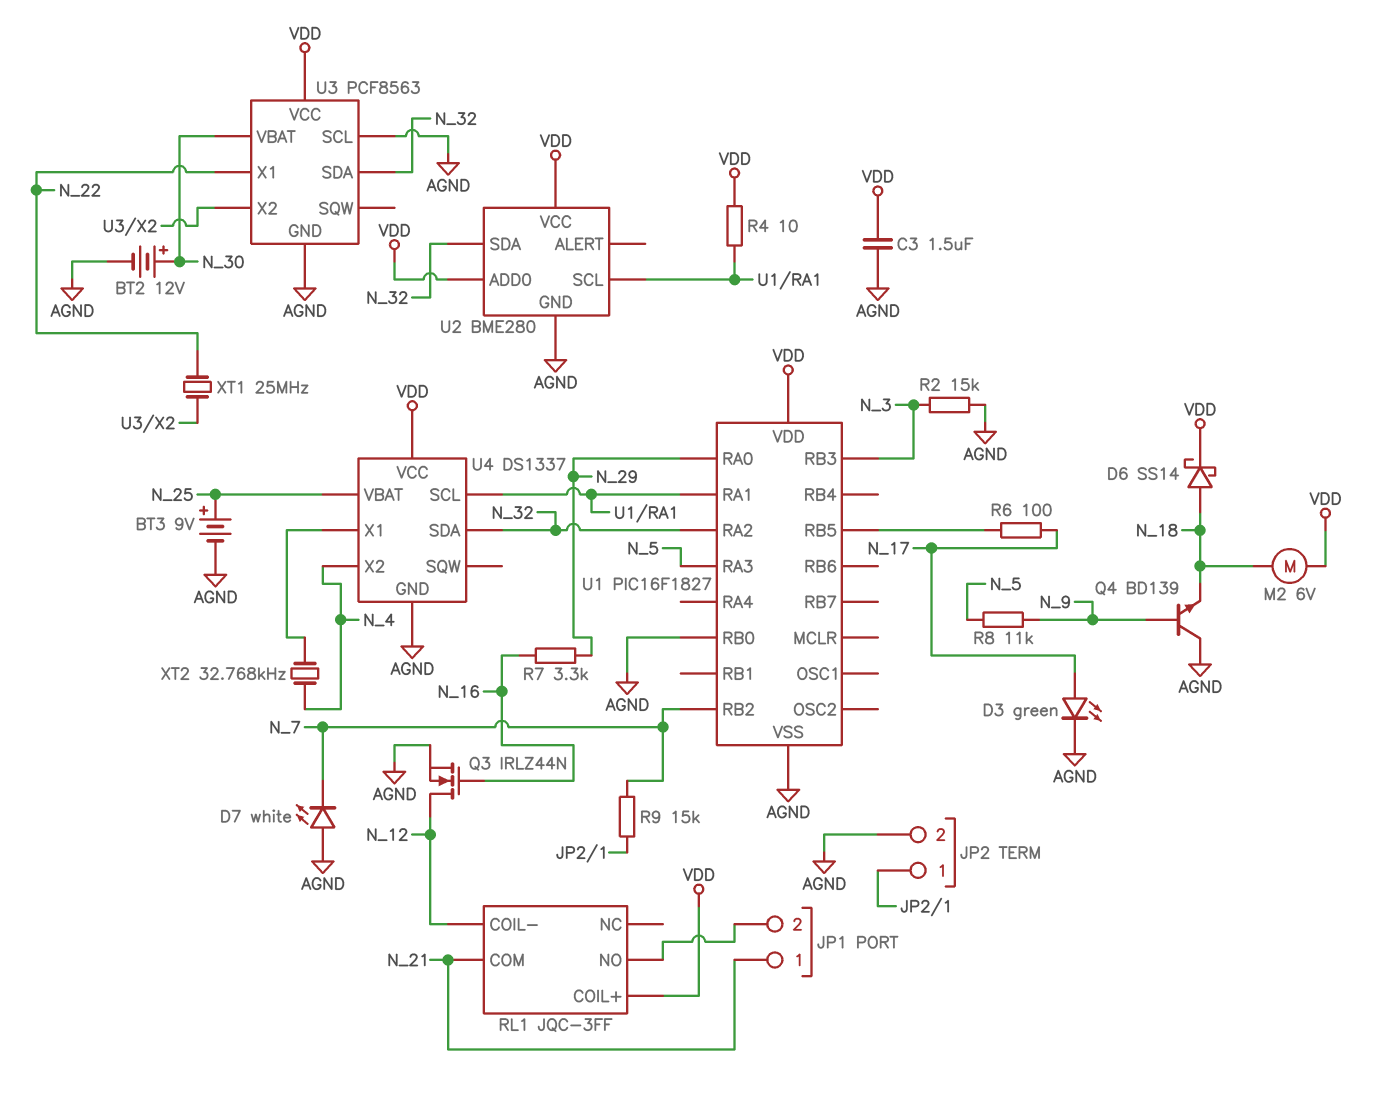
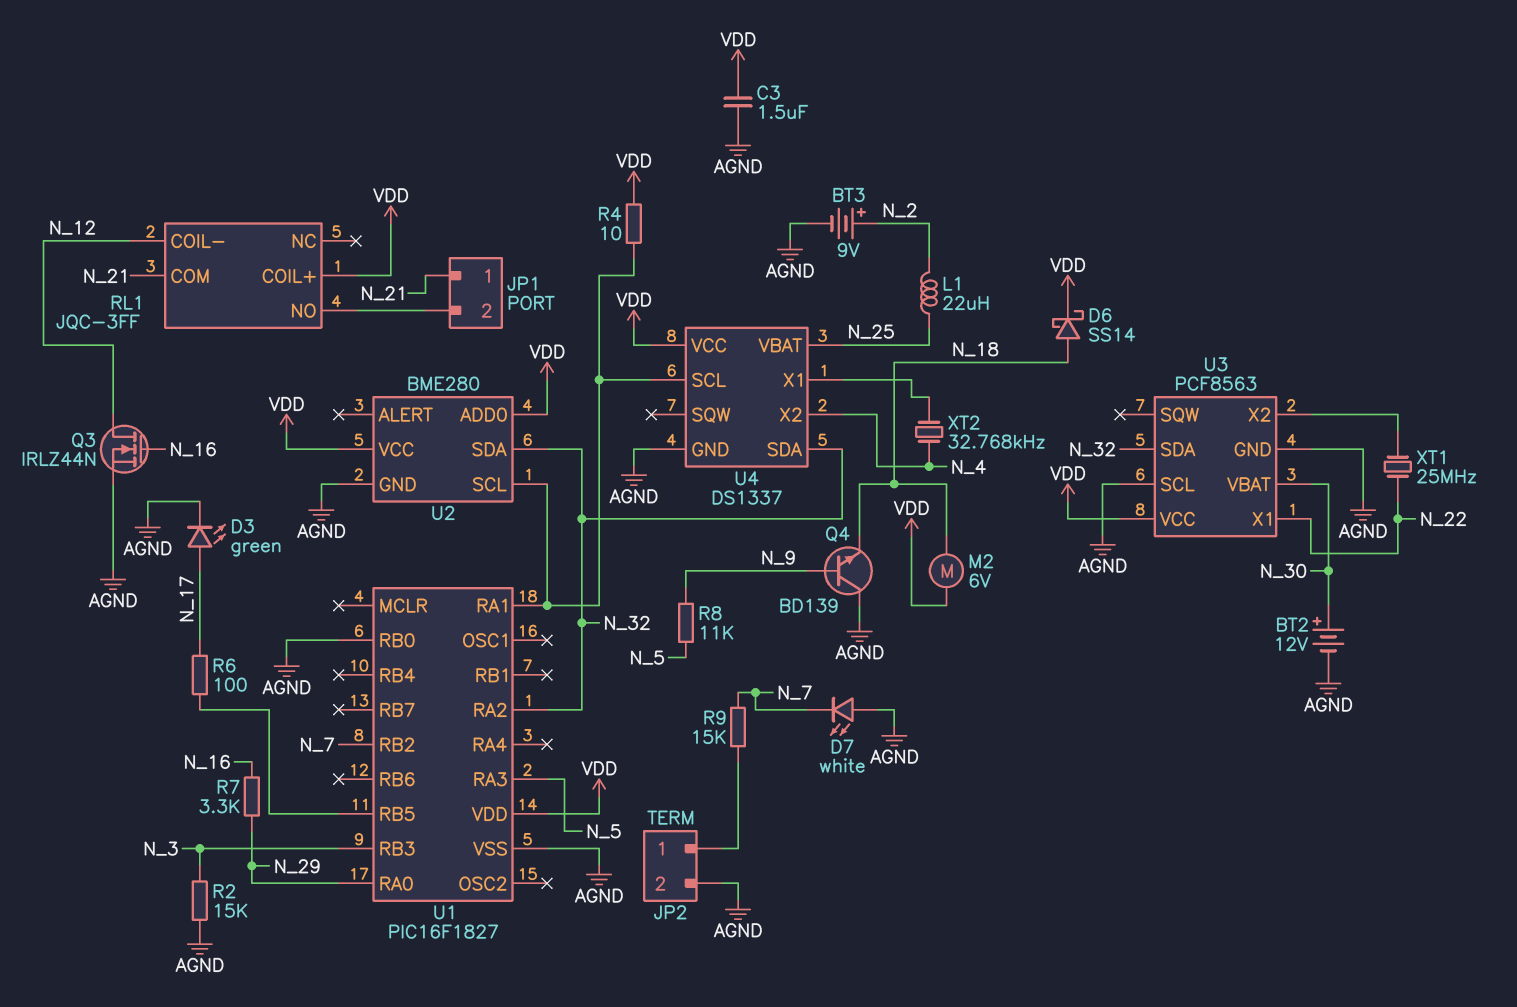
BT3: 9V (plus N_25, minus AGND) -> 9V (plus N_2, minus AGND)
L1: none -> 22uH (N_2, N_25)

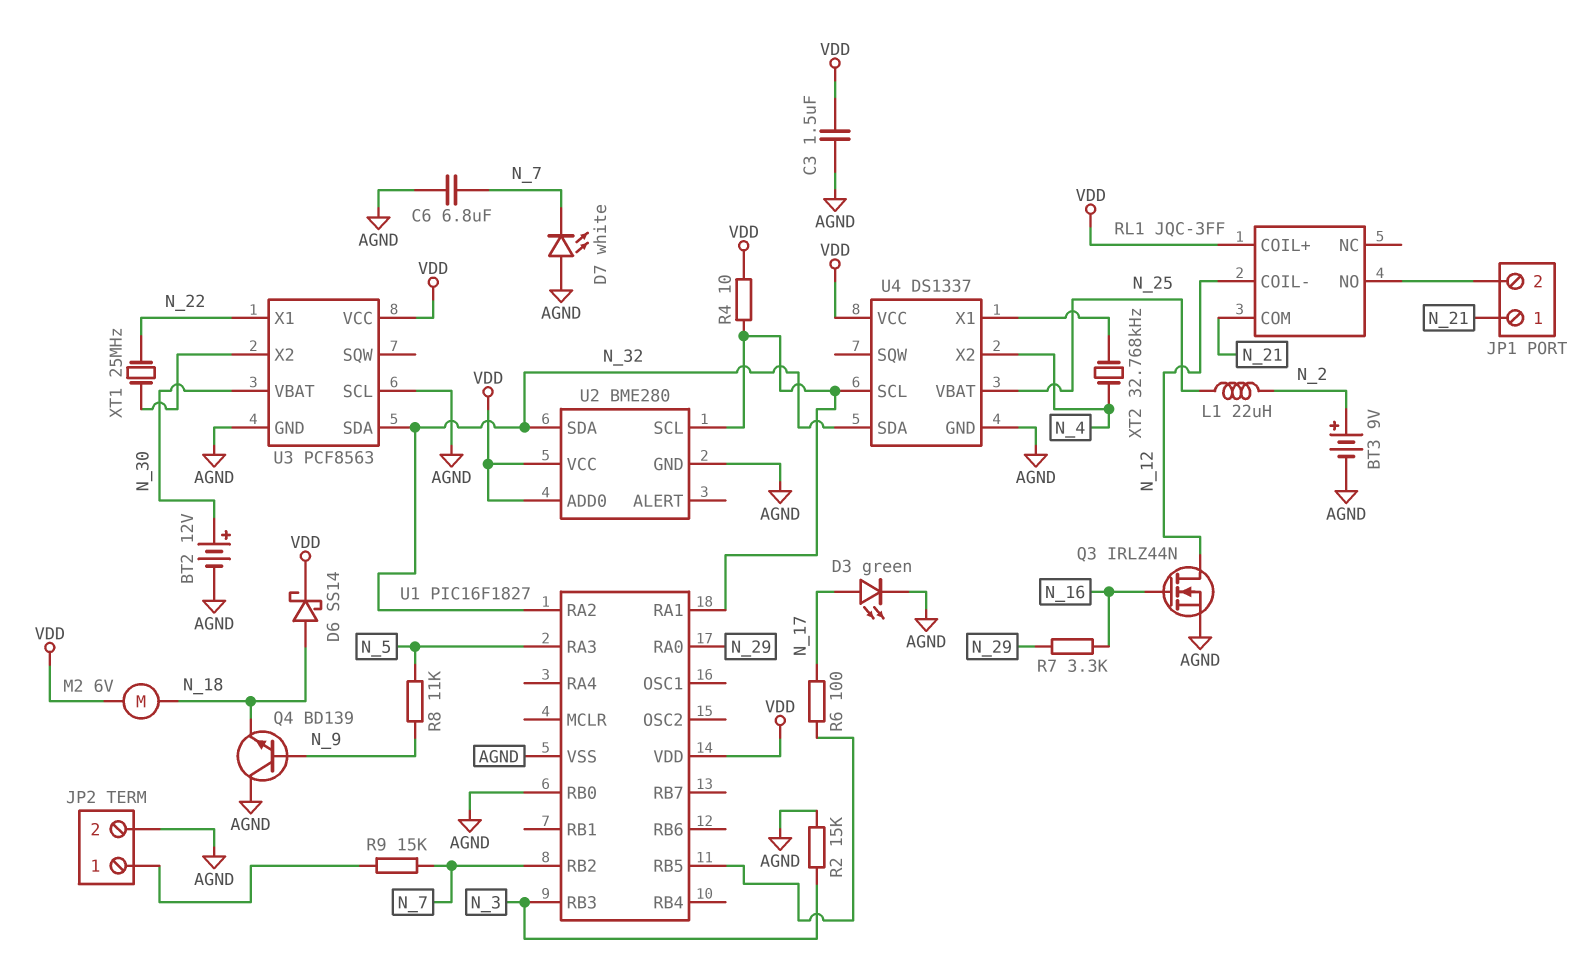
C6: none -> 6.8uF (AGND, N_7)

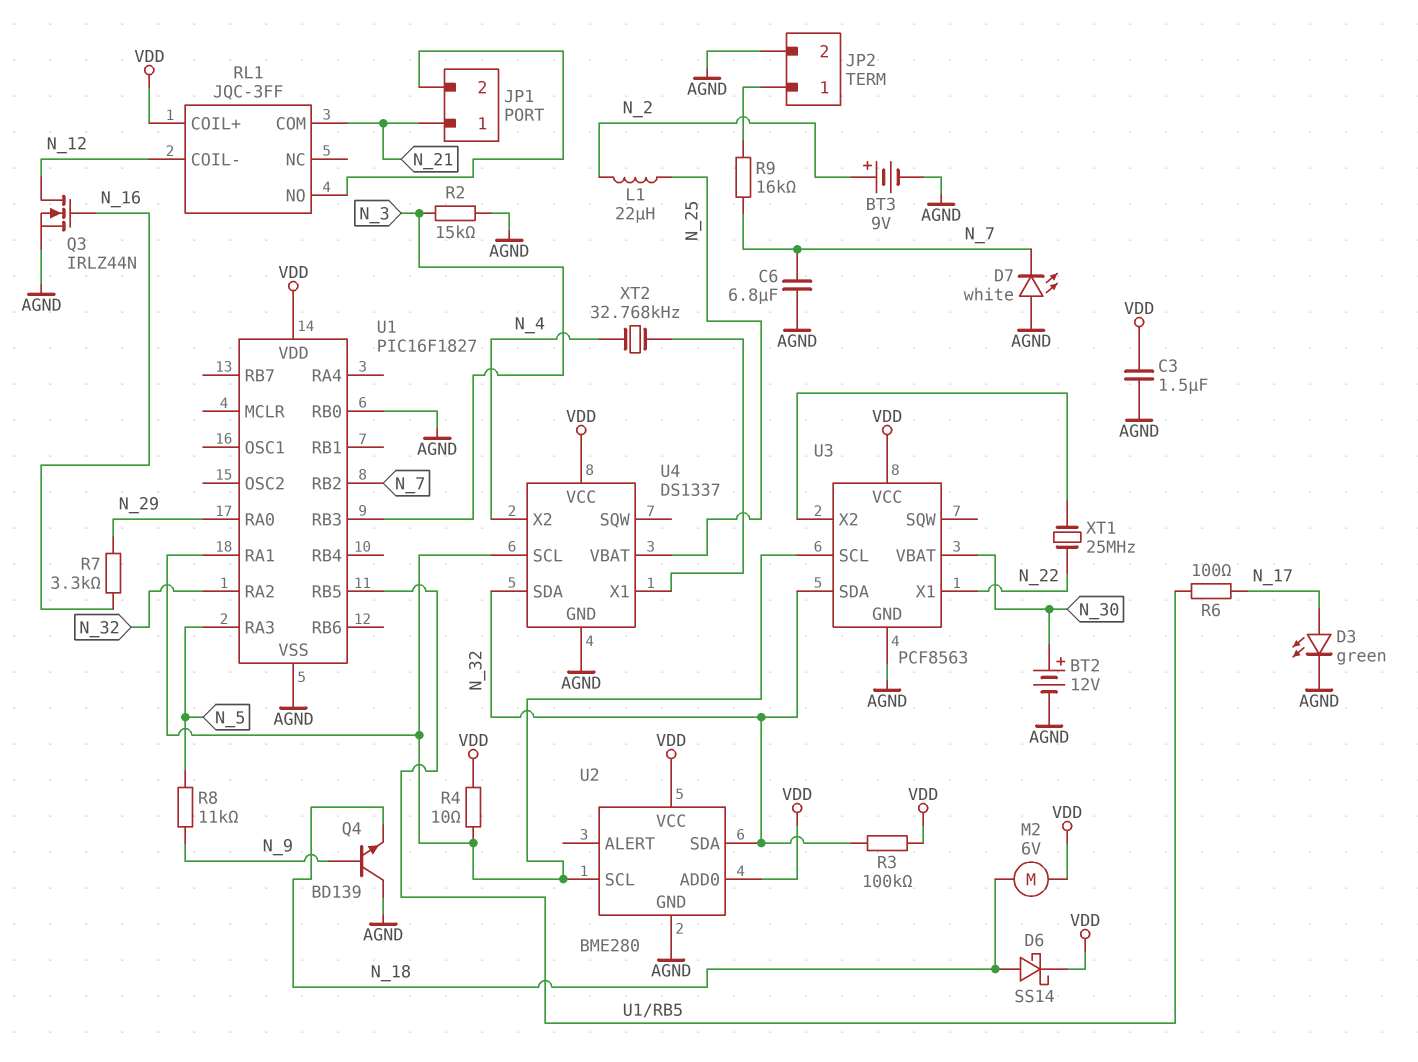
R3: none -> 100k (N_32, VDD)
R9: 15k (JP2/1, N_7) -> 16k (JP2/1, N_7)
U3 pin SCL: AGND -> U1/RA1

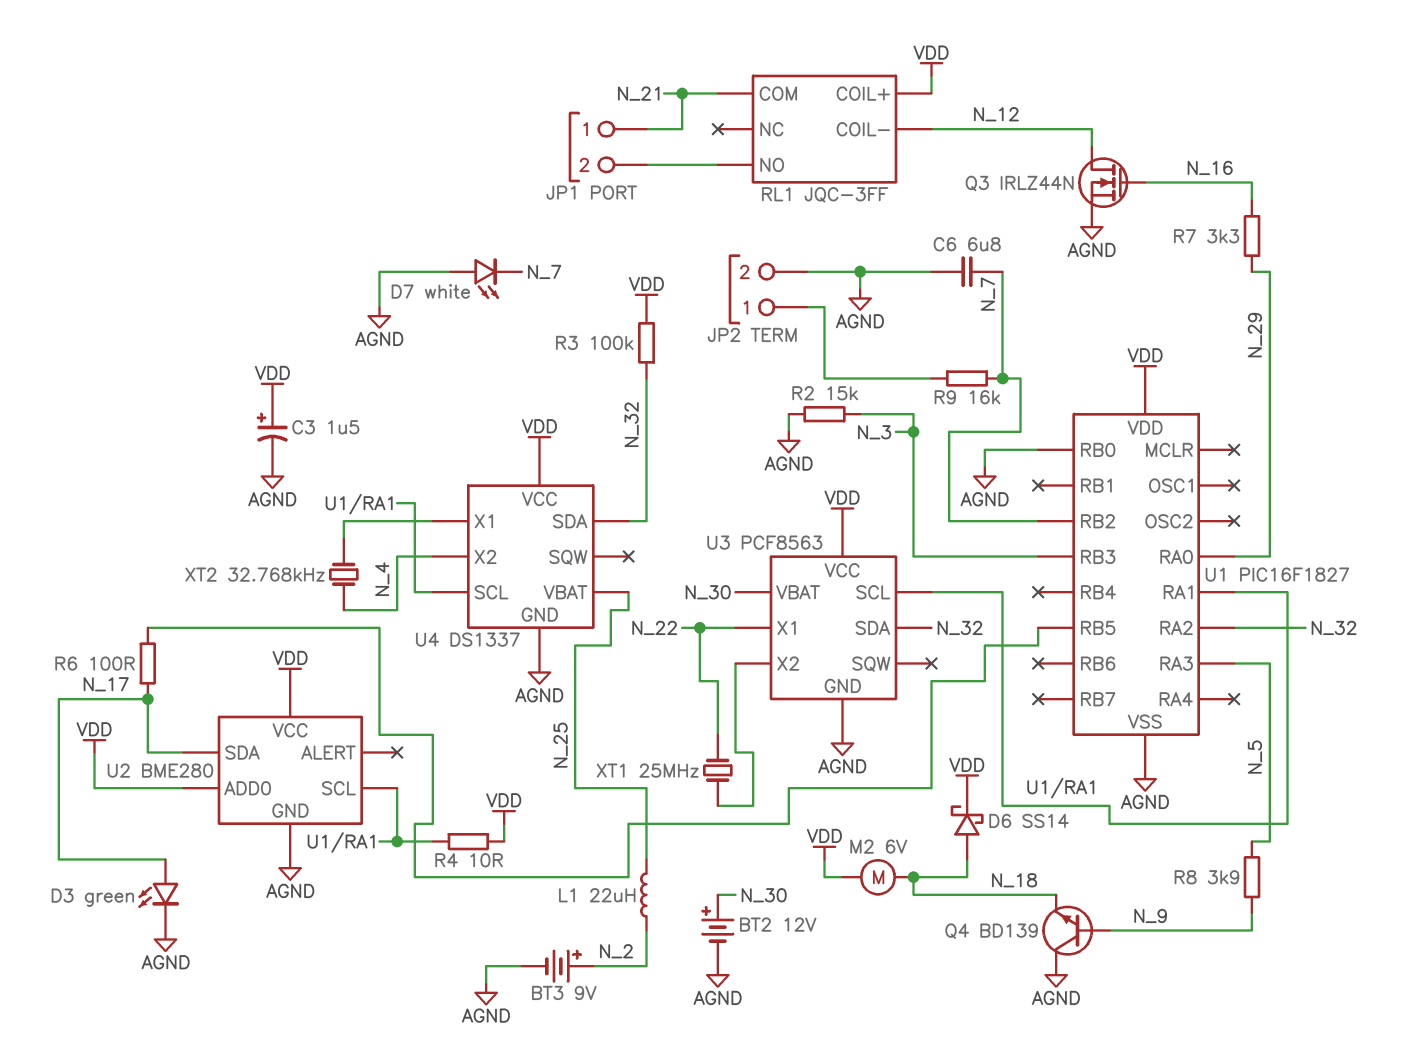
C3: 1.5uF (AGND, VDD) -> 1.5uF (plus VDD, minus AGND)
R8: 11k (N_5, N_9) -> 3.9k (N_5, N_9)
U2 pin SDA: N_32 -> N_17

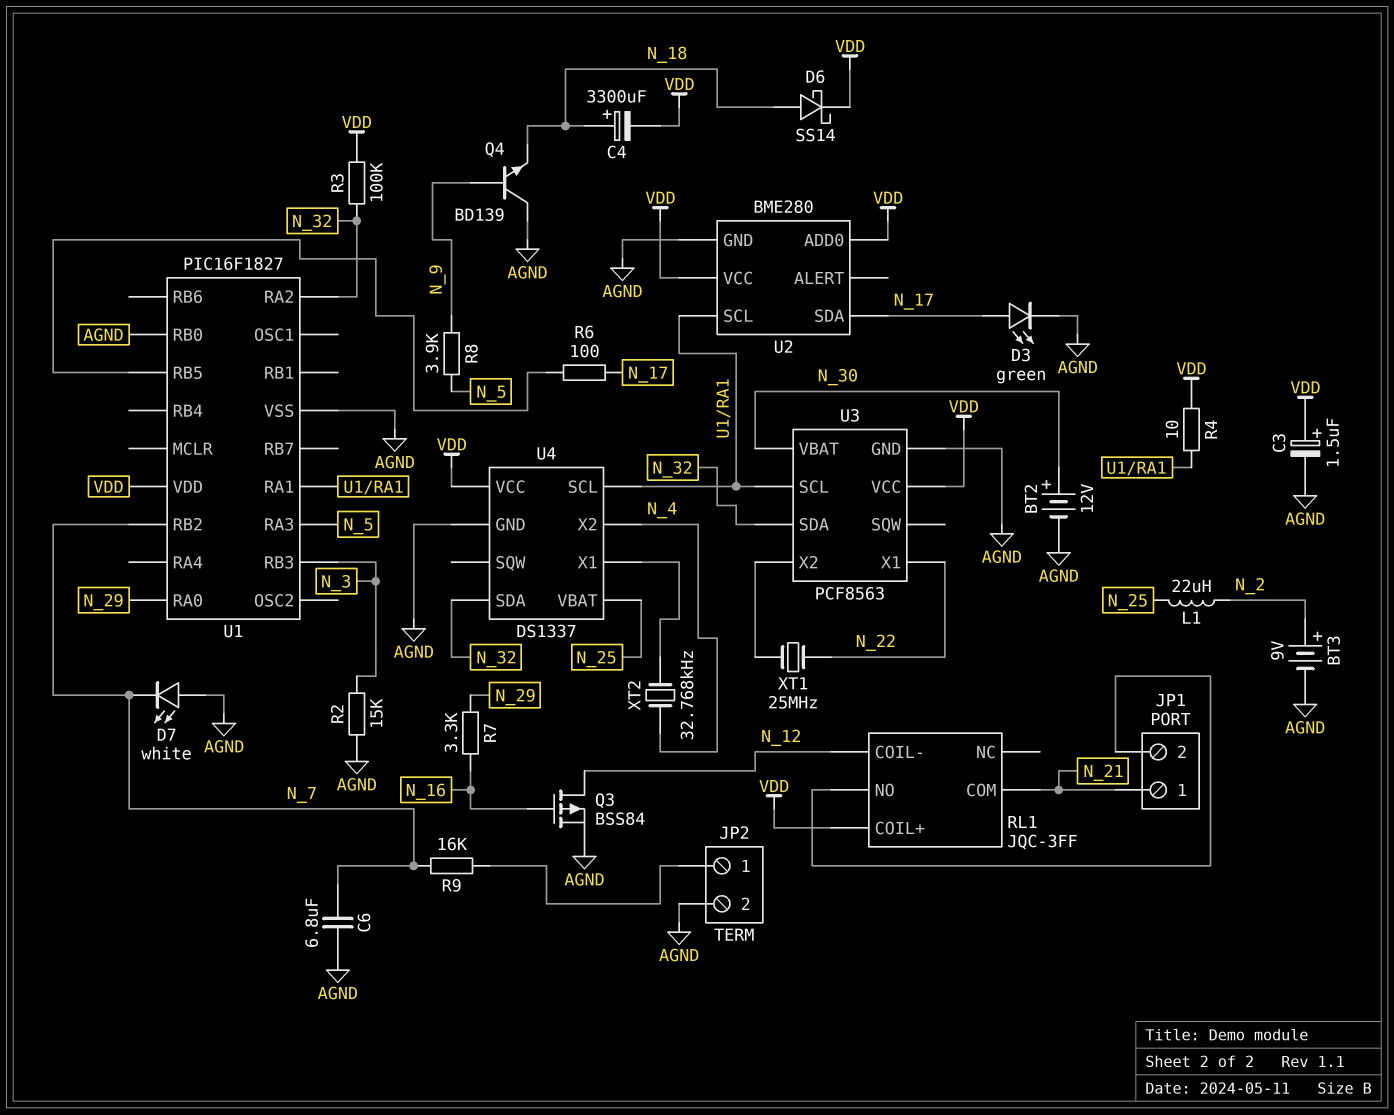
C4: none -> 3300uF (plus N_18, minus VDD)
M2: motor 6V (N_18, VDD) -> none
Q3: NMOS IRLZ44N (G N_16, D N_12, S AGND) -> PMOS BSS84 (G N_16, D N_12, S AGND)

